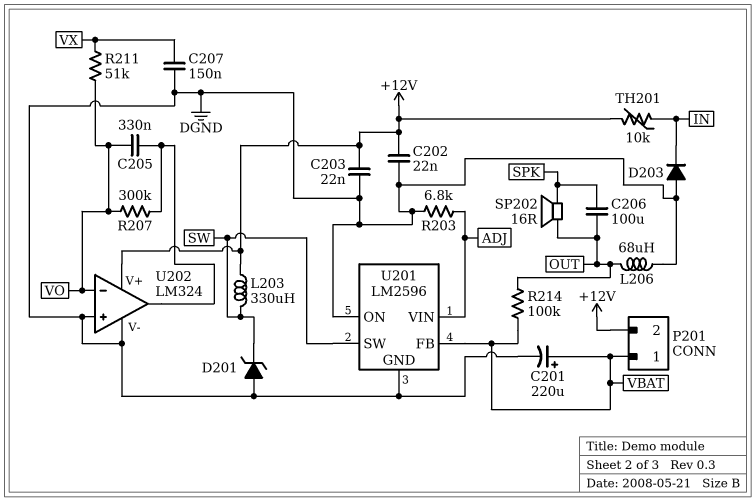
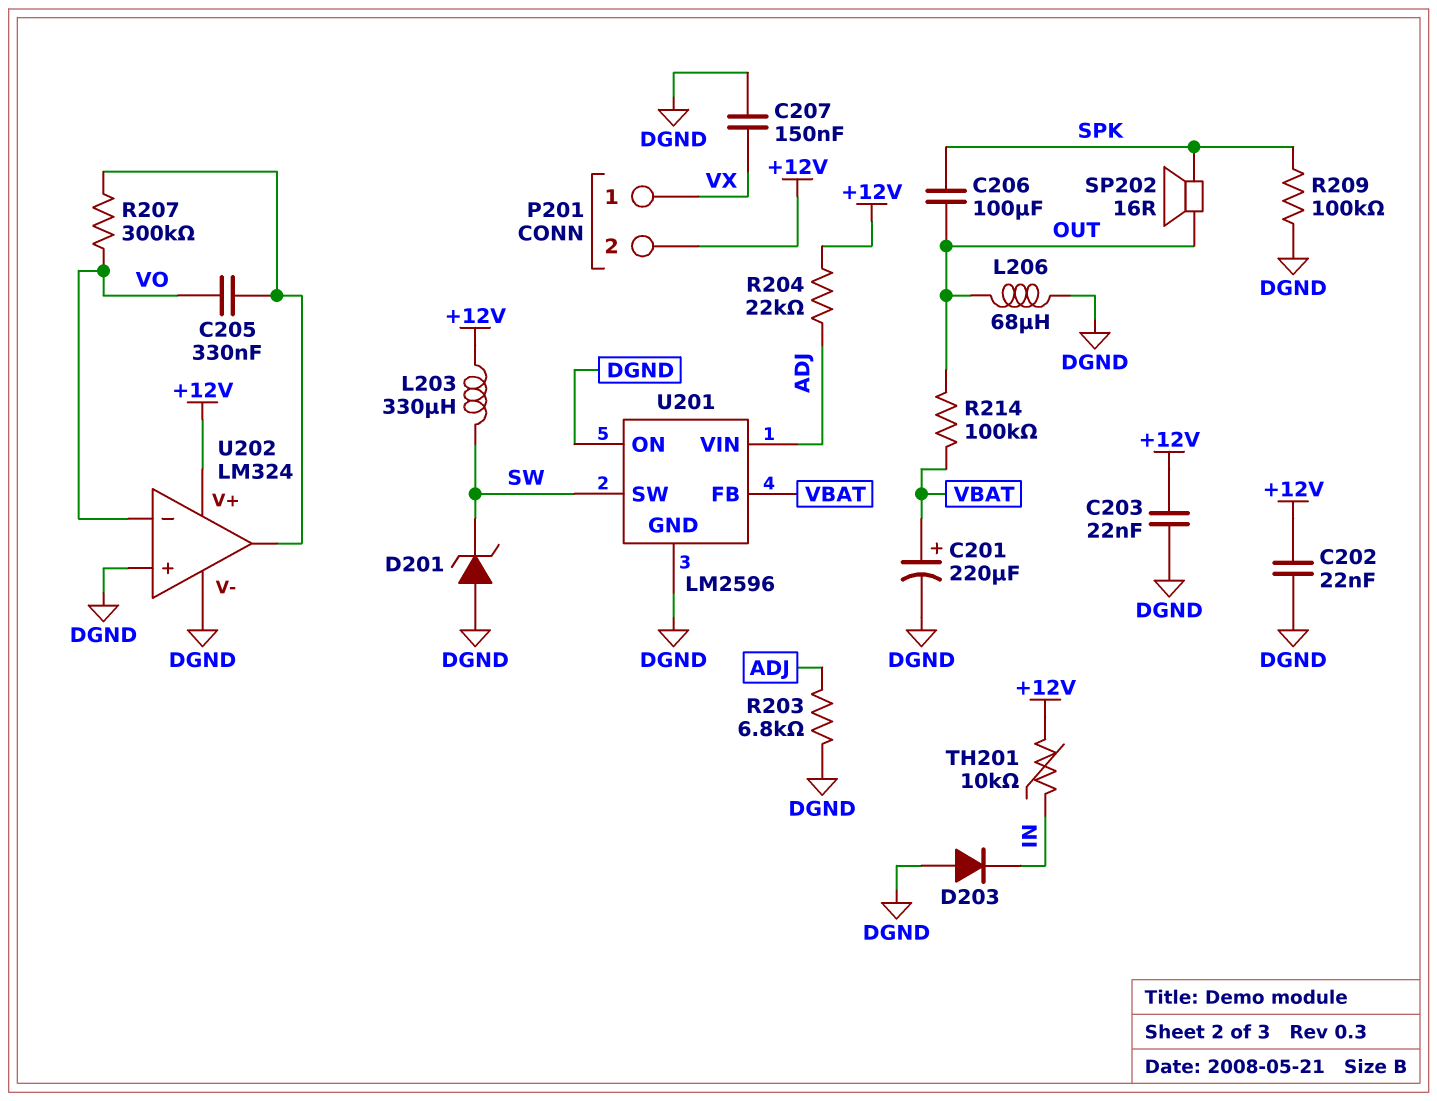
P201 pin 1: VBAT -> VX
R204: none -> 22k (+12V, ADJ)
R209: none -> 100k (DGND, SPK)
R211: 51k (VO, VX) -> none

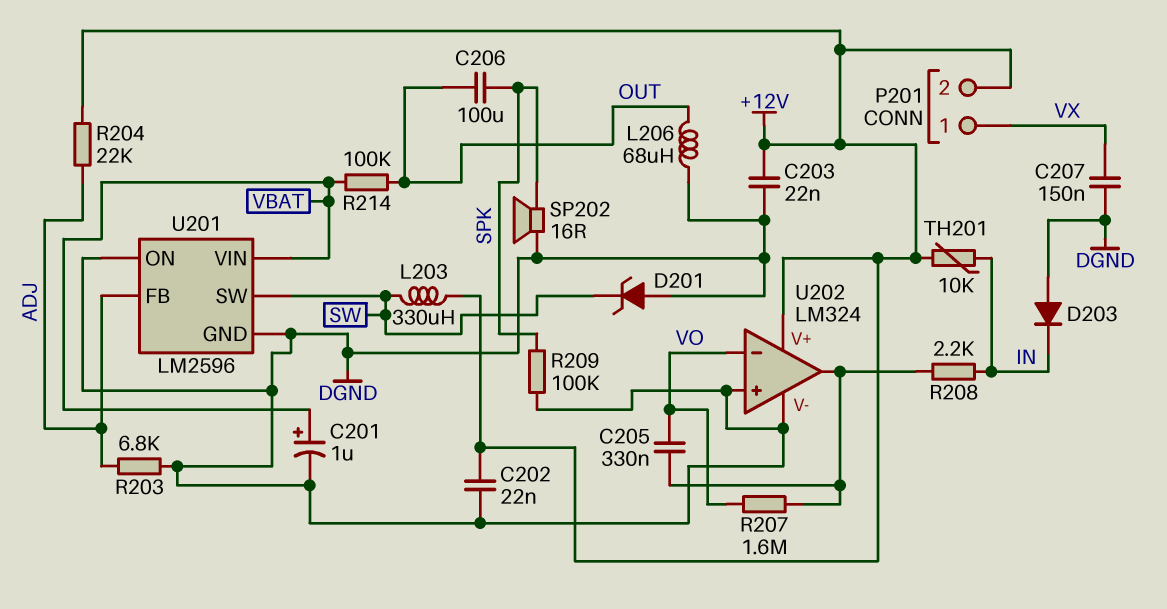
C201: 220uF (plus VBAT, minus DGND) -> 1uF (plus VBAT, minus DGND)
R207: 300k (U202/out, VO) -> 1.6M (U202/out, VO)
R208: none -> 2.2k (IN, U202/out)
SP202: speaker 16R (OUT, SPK) -> speaker 16R (DGND, SPK)
U201 pin FB: VBAT -> ADJ
U201 pin VIN: ADJ -> VBAT

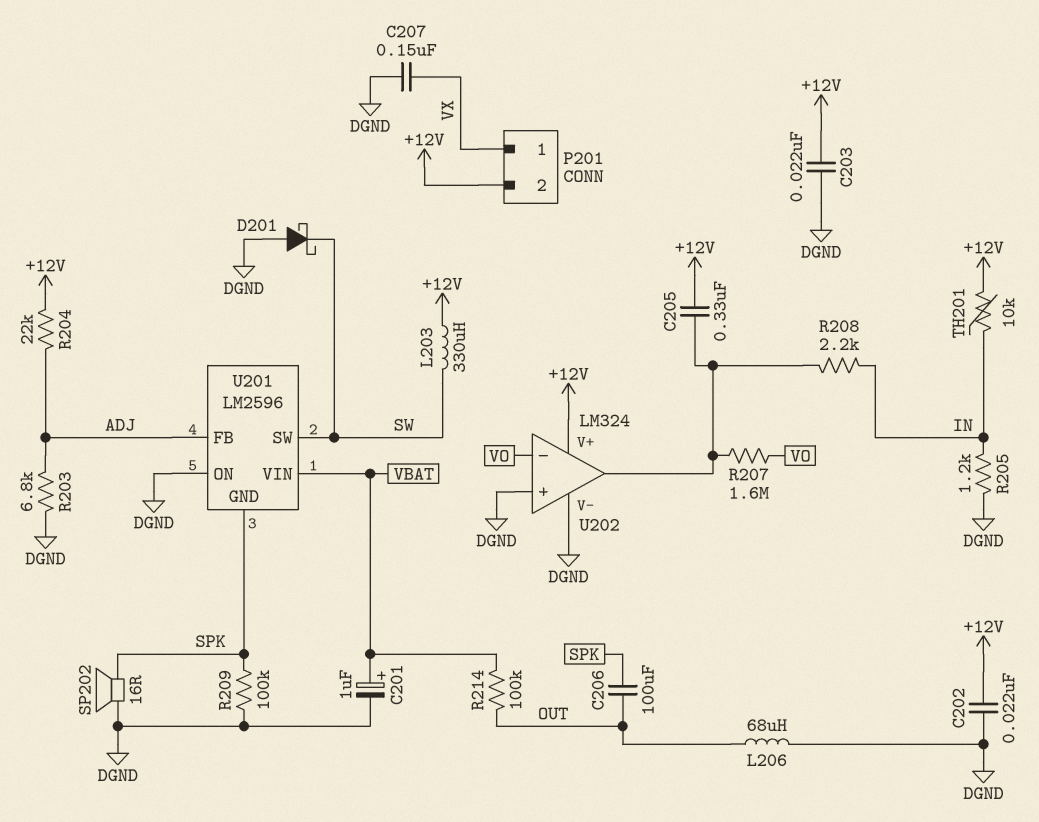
C205: 330nF (U202/out, VO) -> 330nF (+12V, U202/out)
D201: zener (A DGND, K SW) -> schottky (A DGND, K SW)
D203: diode (A DGND, K IN) -> none
R205: none -> 1.2k (DGND, IN)
U201 pin GND: DGND -> SPK

